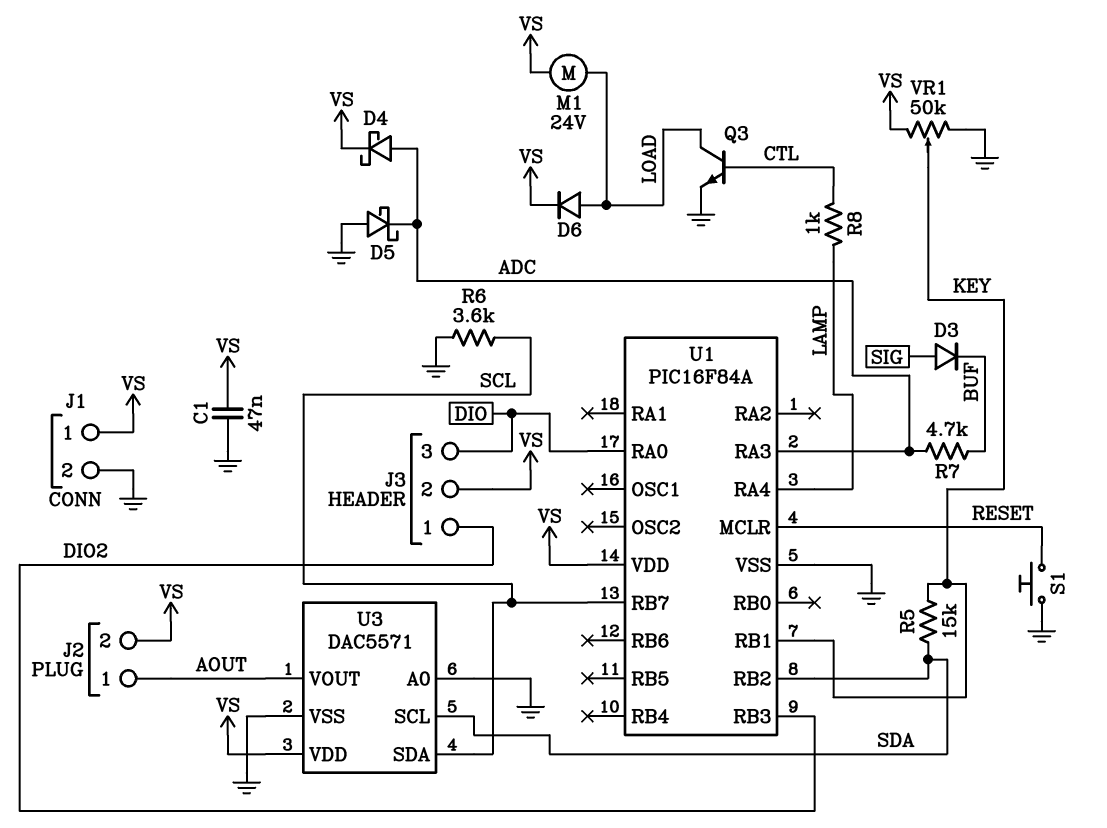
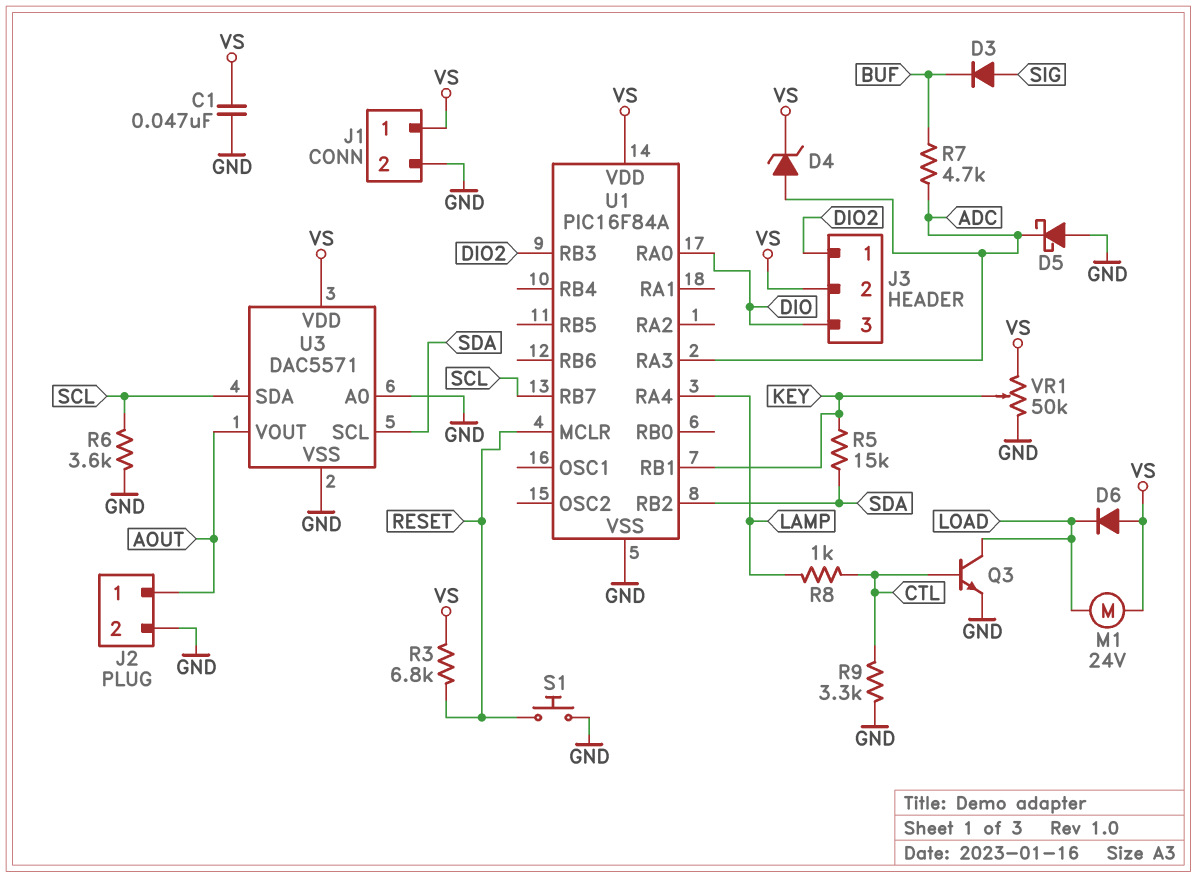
D4: schottky (A ADC, K VS) -> zener (A ADC, K VS)
D6: diode (A LOAD, K VS) -> diode (A VS, K LOAD)
J2 pin 2: VS -> GND
R3: none -> 6.8k (RESET, VS)
R9: none -> 3.3k (CTL, GND)

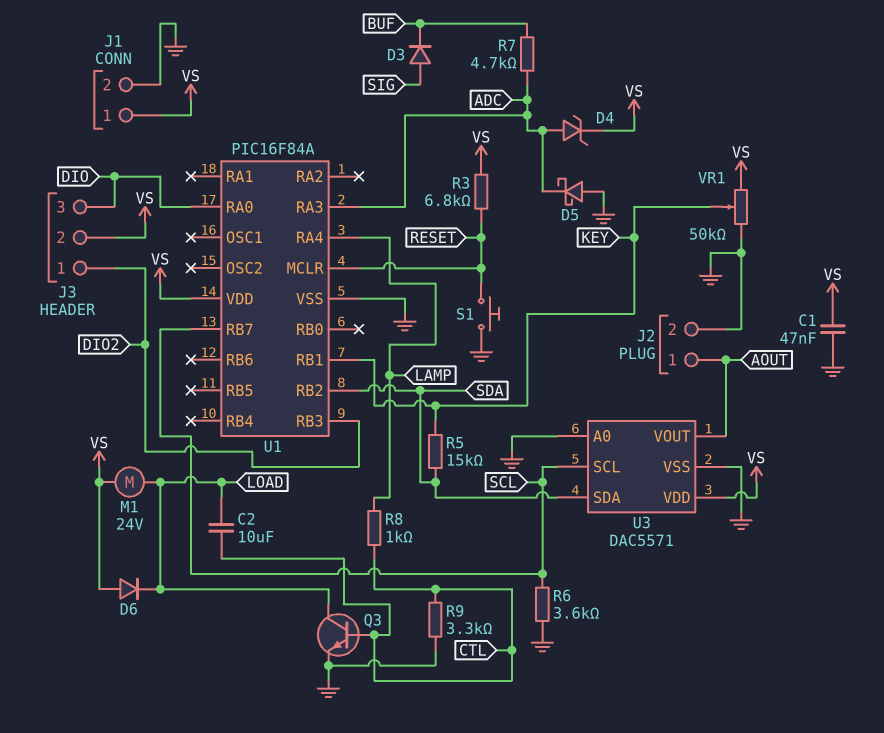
C2: none -> 10uF (CTL, LOAD)
U3 pin SCL: SDA -> SCL
U3 pin SDA: SCL -> SDA

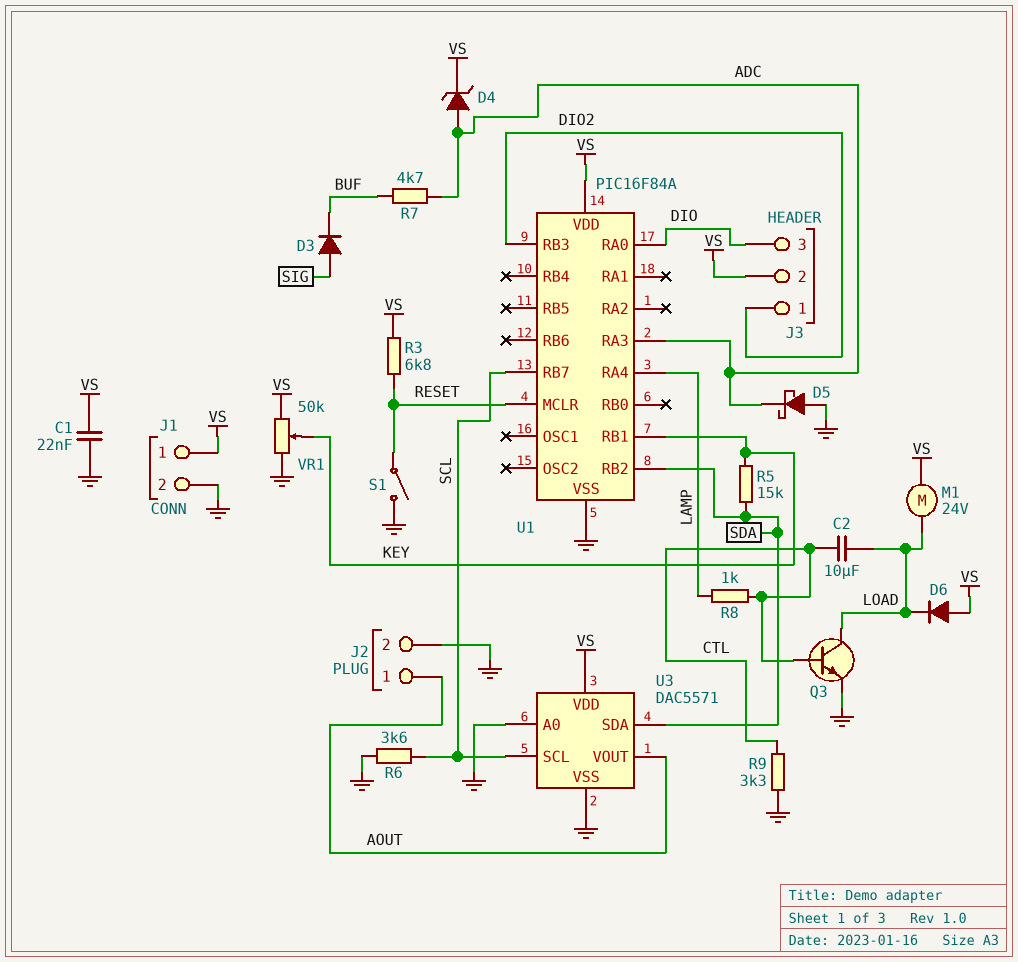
C1: 47nF (GND, VS) -> 22nF (GND, VS)
S1: button (GND, RESET) -> switch (GND, RESET)

